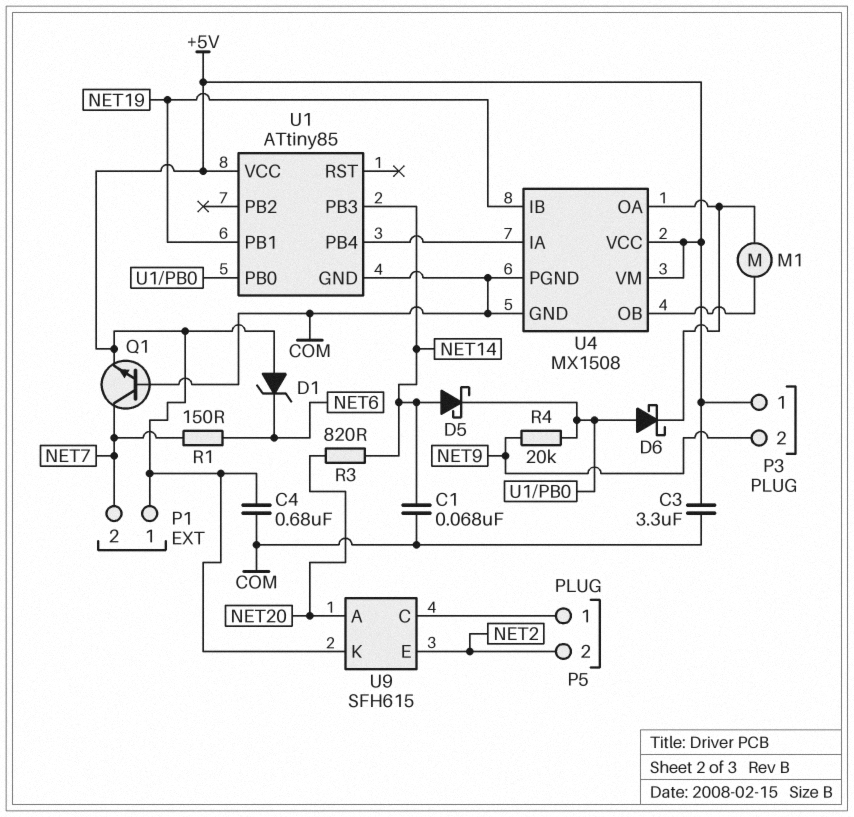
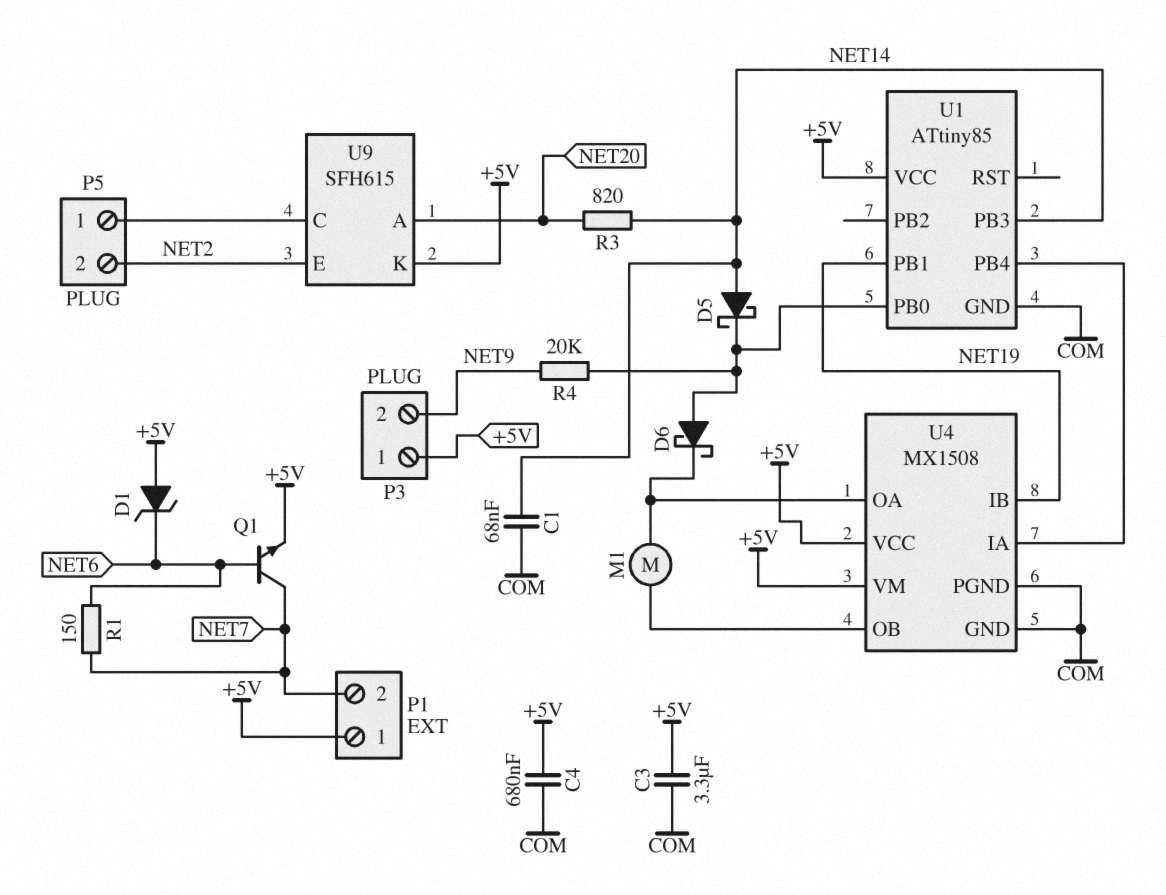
Q1: NPN (B COM, C NET7, E +5V) -> NPN (B NET6, C NET7, E +5V)

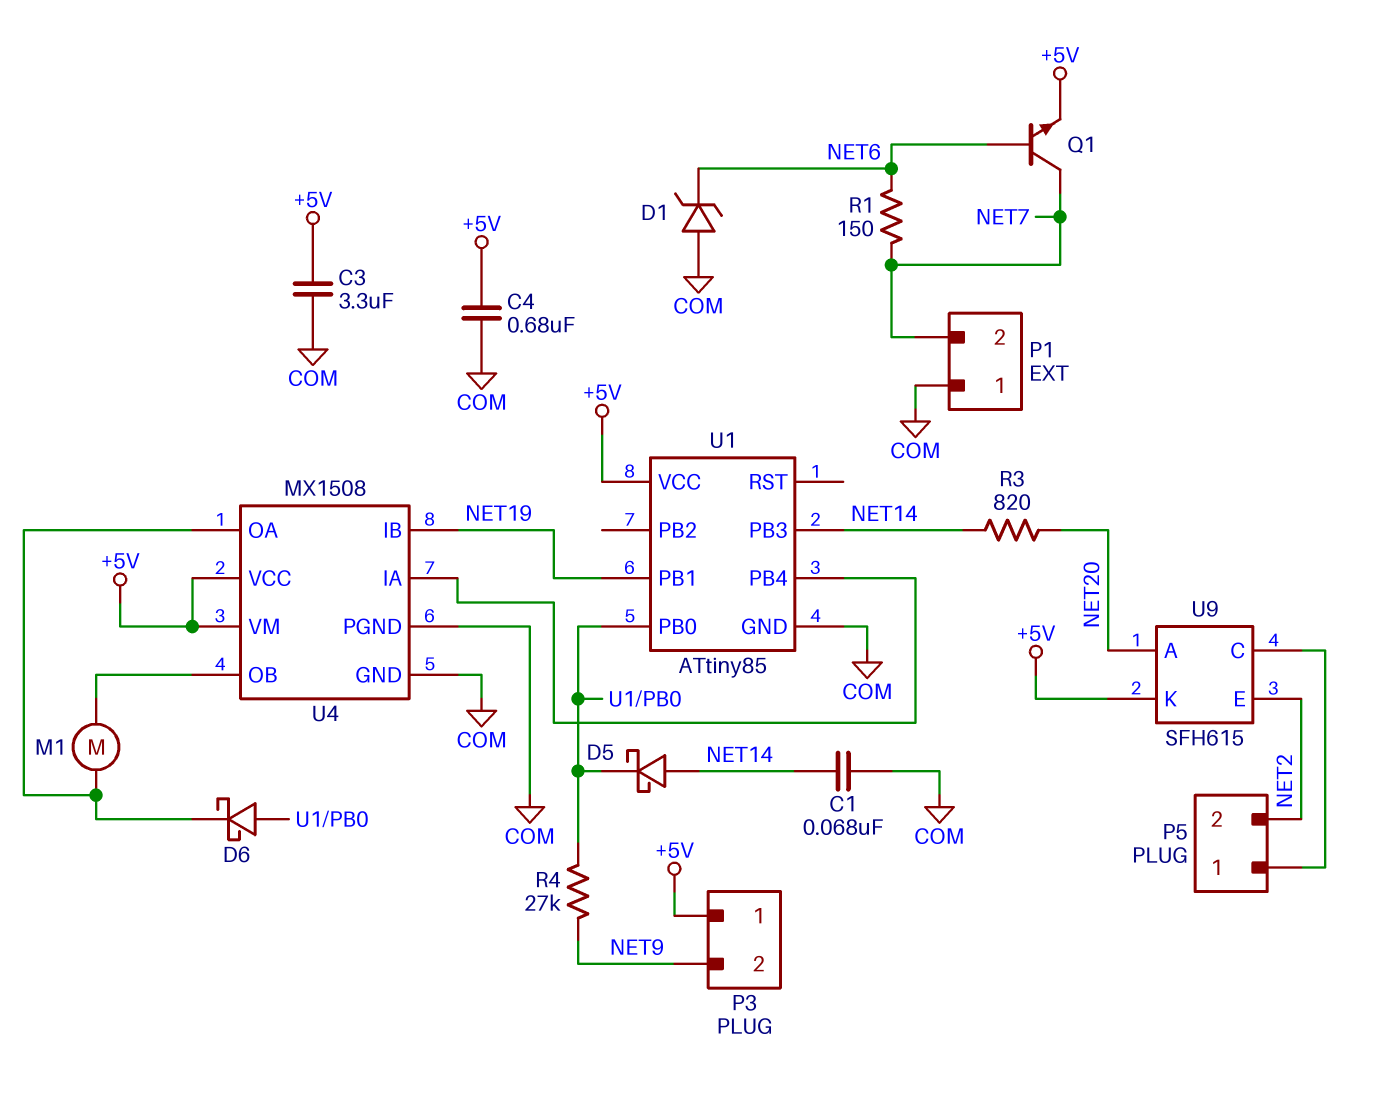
D1: zener (A +5V, K NET6) -> zener (A COM, K NET6)
P1 pin 1: +5V -> COM
R4: 20k (NET9, U1/PB0) -> 27k (NET9, U1/PB0)

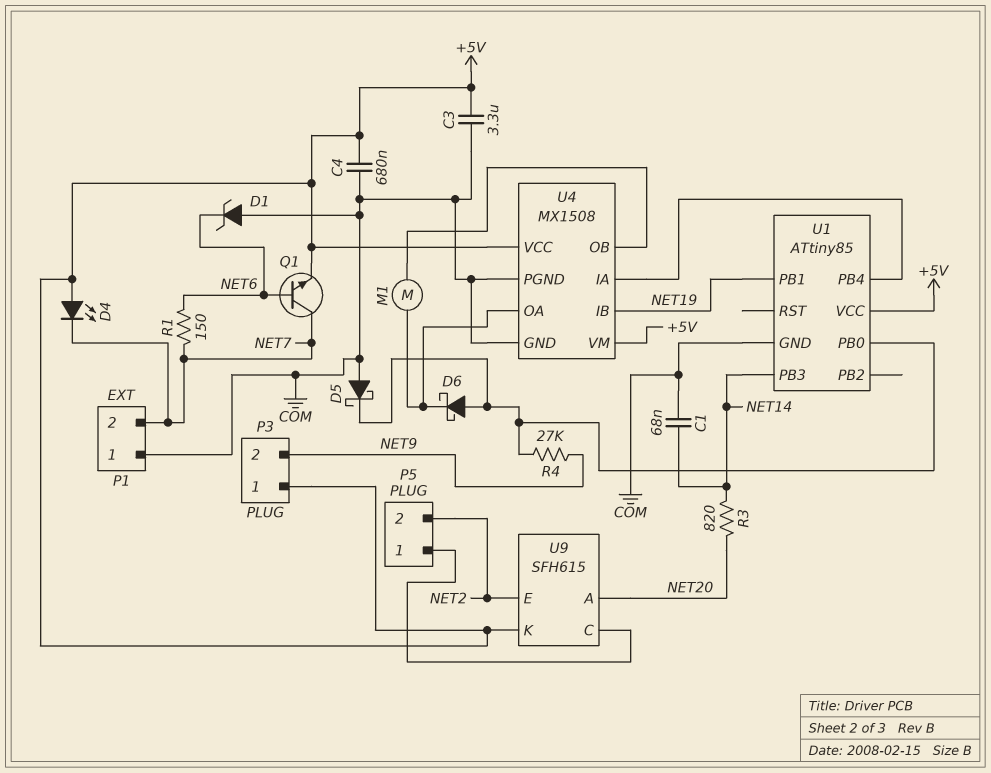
D4: none -> LED (A +5V, K NET7)
D5: schottky (A NET14, K U1/PB0) -> schottky (A COM, K U1/PB0)

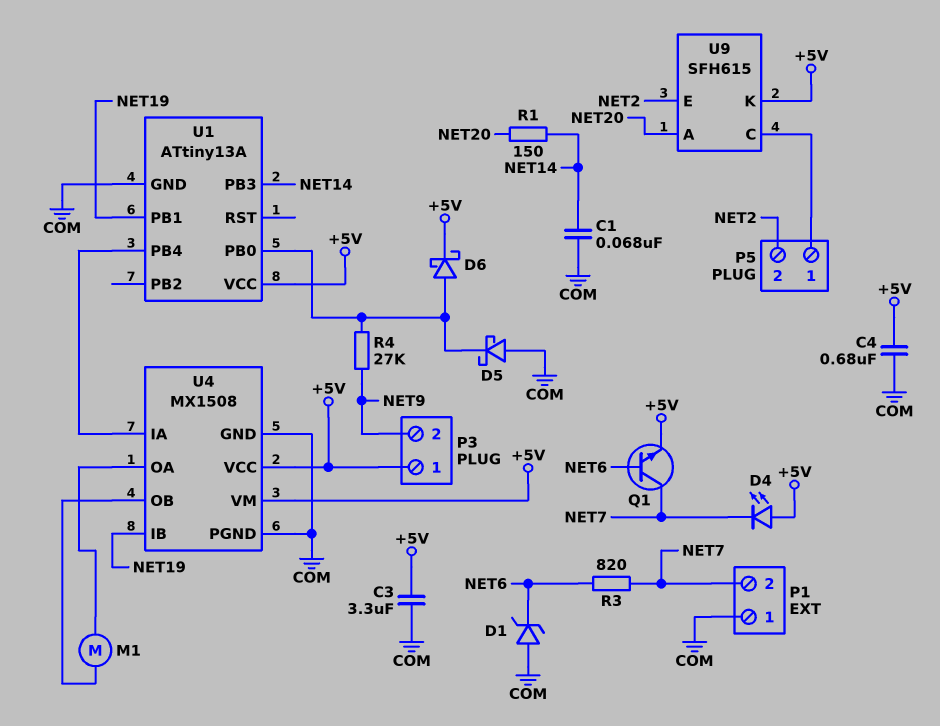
D6: schottky (A U1/PB0, K U4/OA) -> schottky (A U1/PB0, K +5V)
R1: 150 (NET6, NET7) -> 150 (NET14, NET20)
R3: 820 (NET14, NET20) -> 820 (NET6, NET7)
U1: ATtiny85 -> ATtiny13A

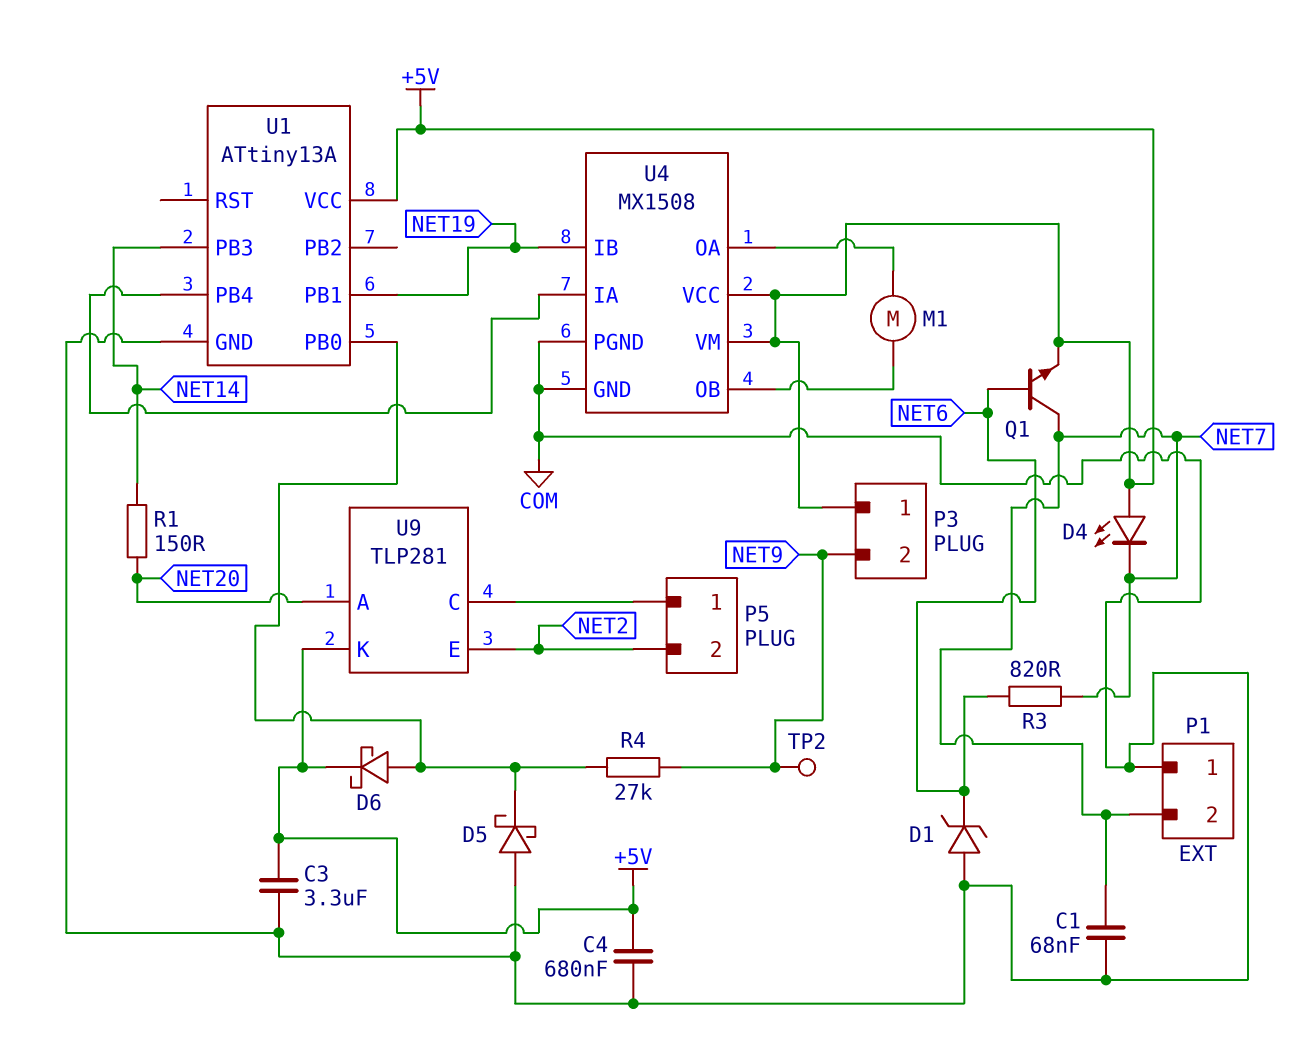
C1: 68nF (COM, NET14) -> 68nF (COM, NET7)
TP2: none -> test point (NET9)
U9: SFH615 -> TLP281

